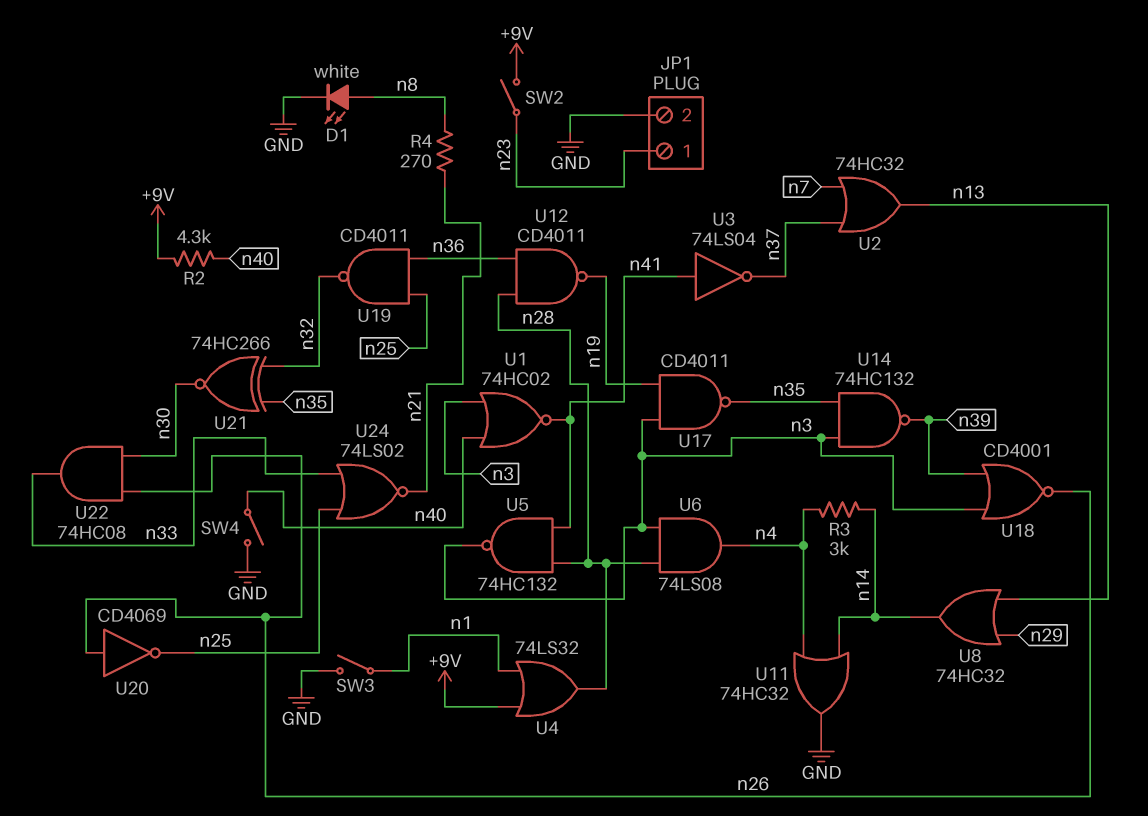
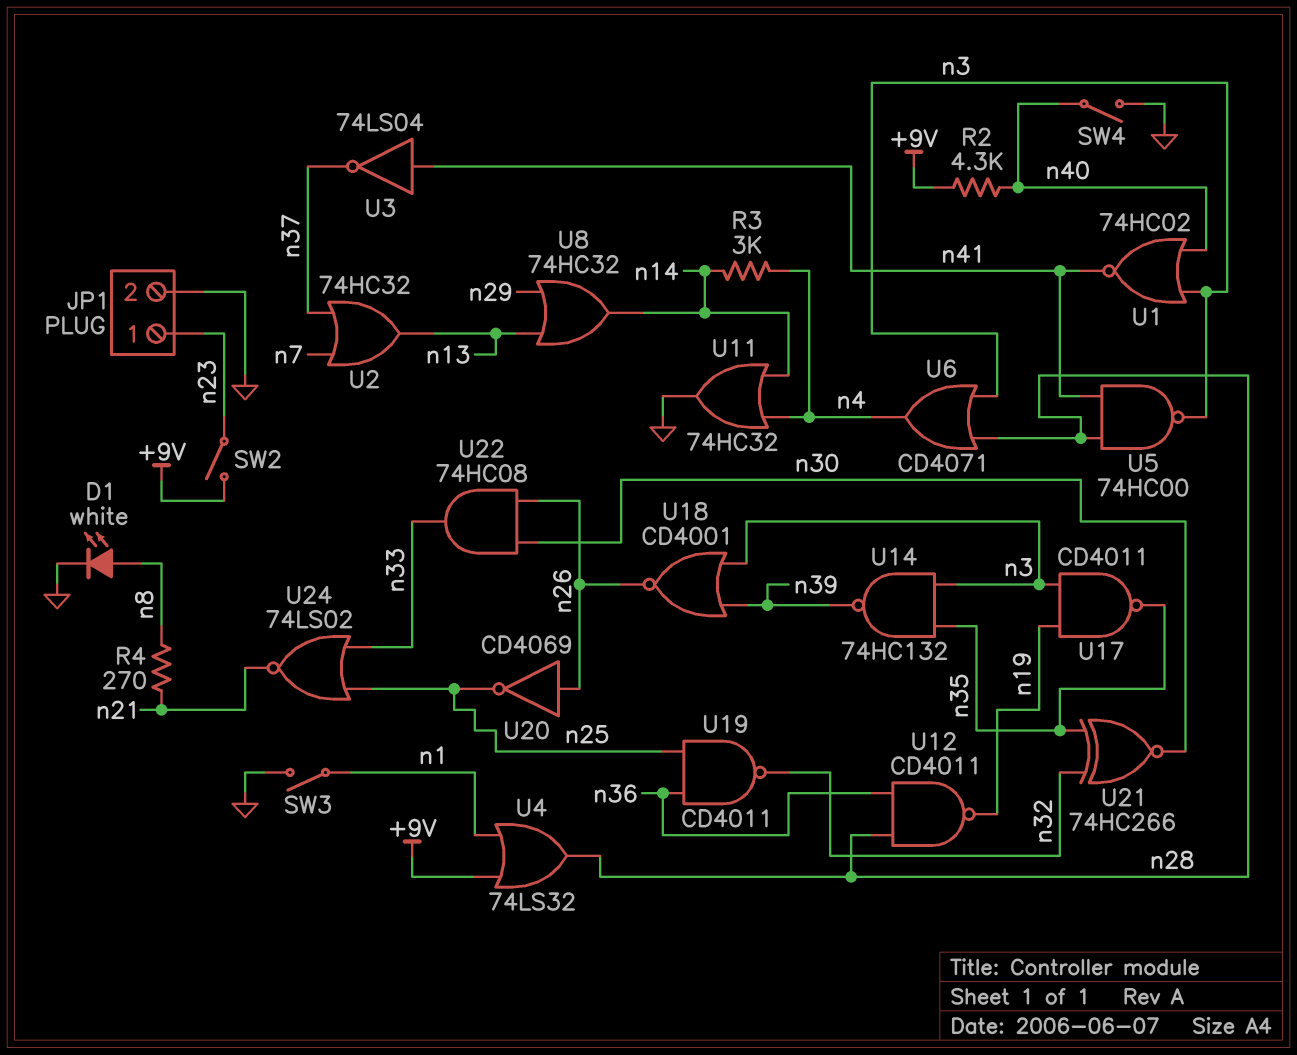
U5: NAND 74HC132 (in n28, in n41, out n3) -> NAND 74HC00 (in n28, in n41, out n3)
U6: AND 74LS08 (in n3, in n28, out n4) -> OR CD4071 (in n3, in n28, out n4)

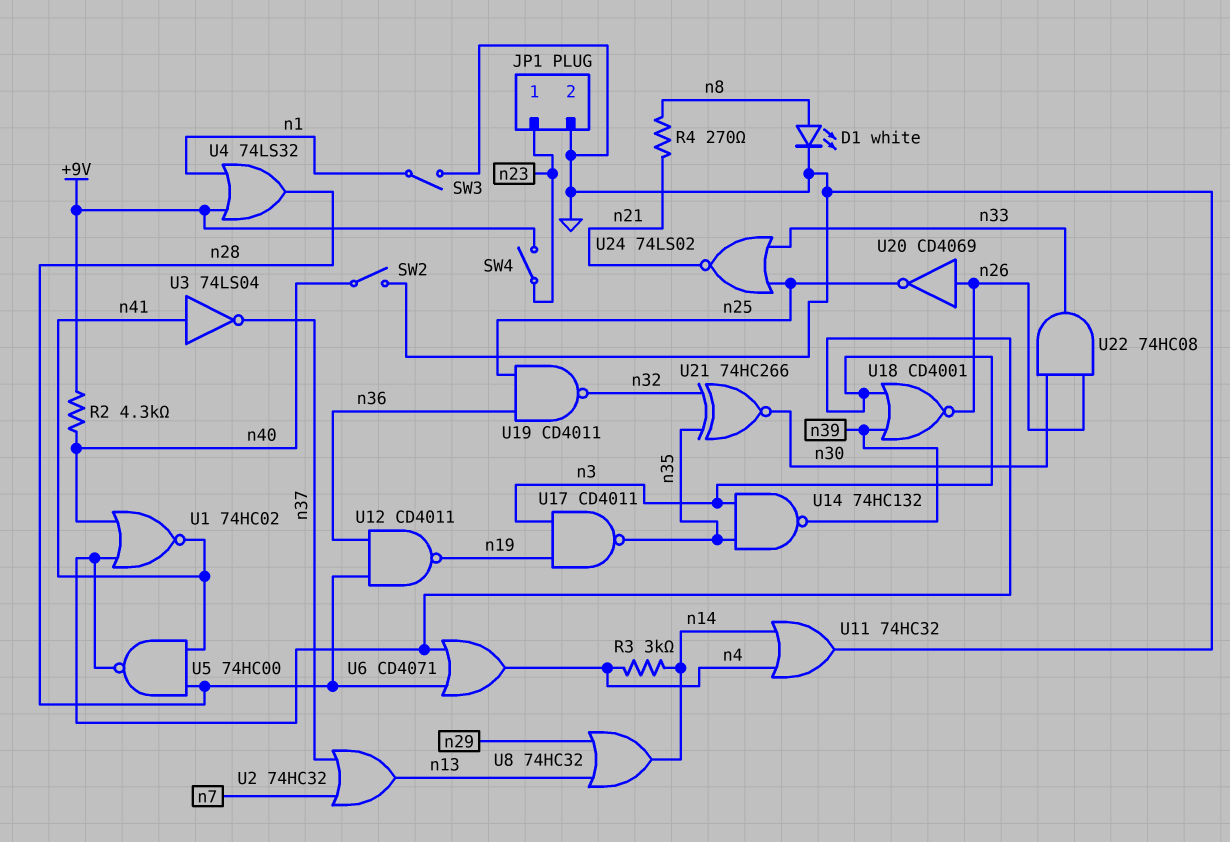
SW2: switch (+9V, n23) -> switch (GND, n40)
SW4: switch (GND, n40) -> switch (+9V, n23)

